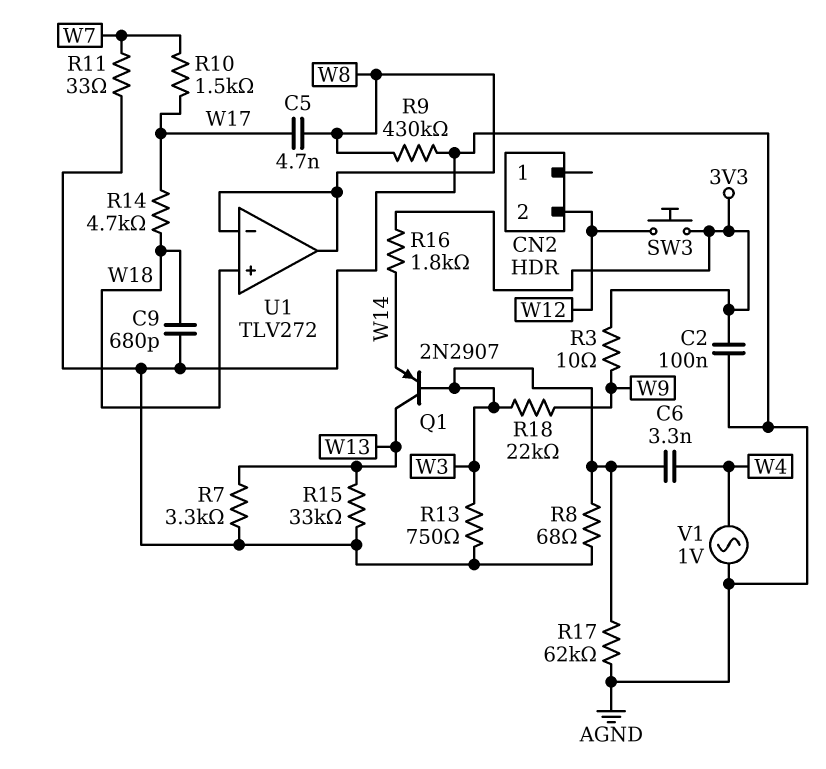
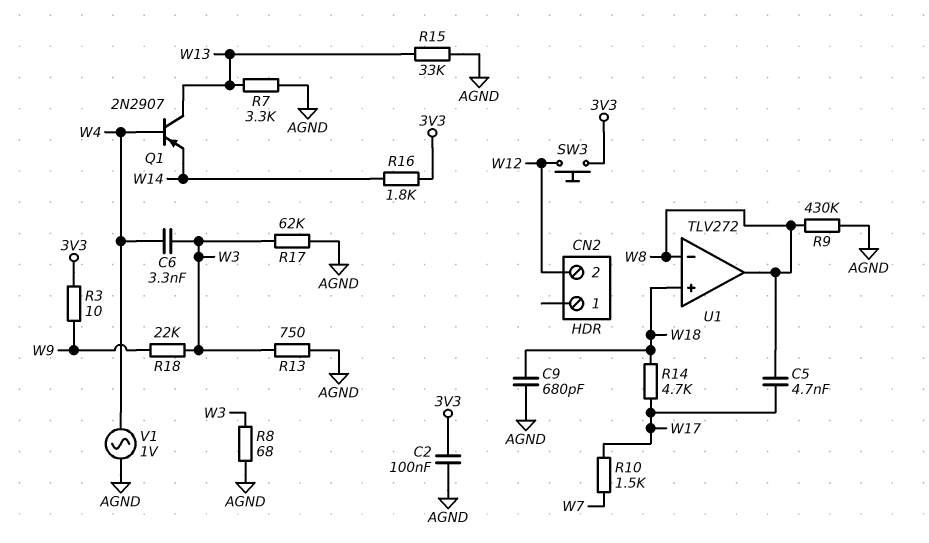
Q1: PNP 2N2907 (B W3, C W13, E W14) -> PNP 2N2907 (B W4, C W13, E W14)
R11: 33 (AGND, W7) -> none

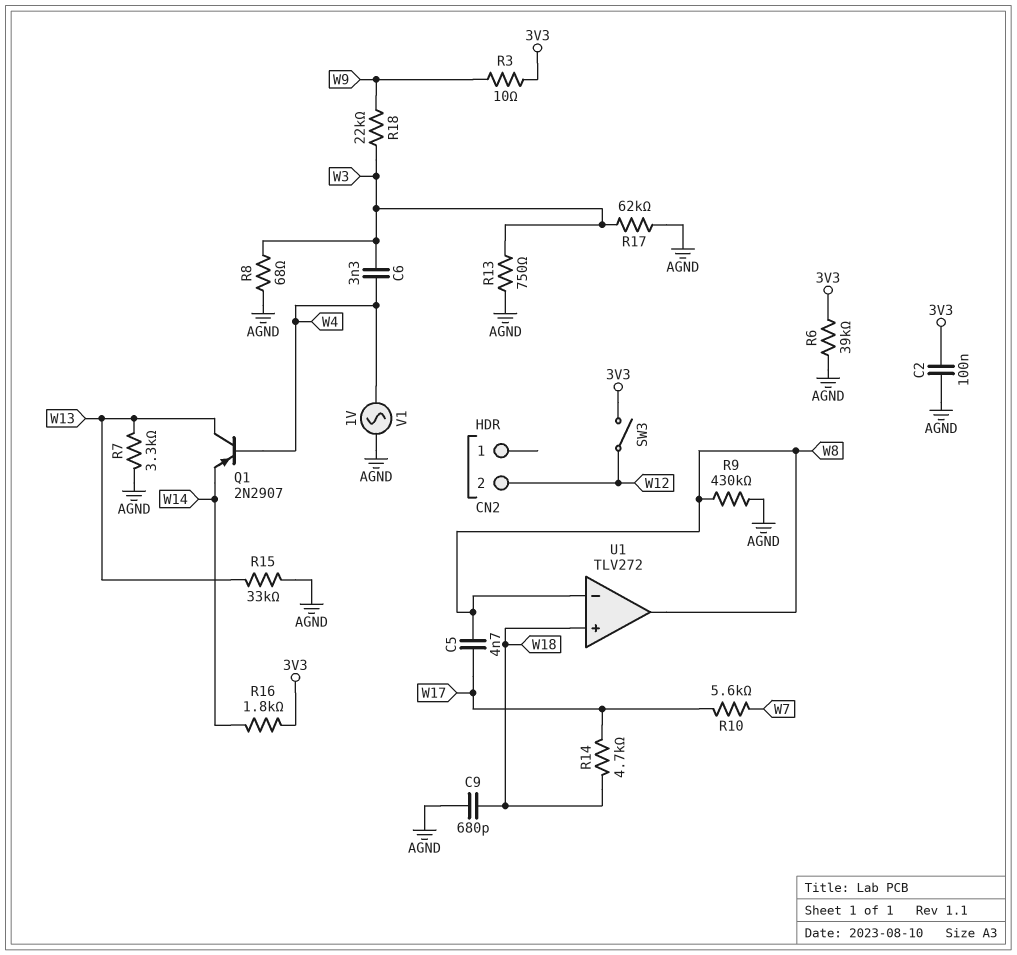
R6: none -> 39k (3V3, AGND)
R10: 1.5k (W7, W17) -> 5.6k (W7, W17)
SW3: button (3V3, W12) -> switch (3V3, W12)

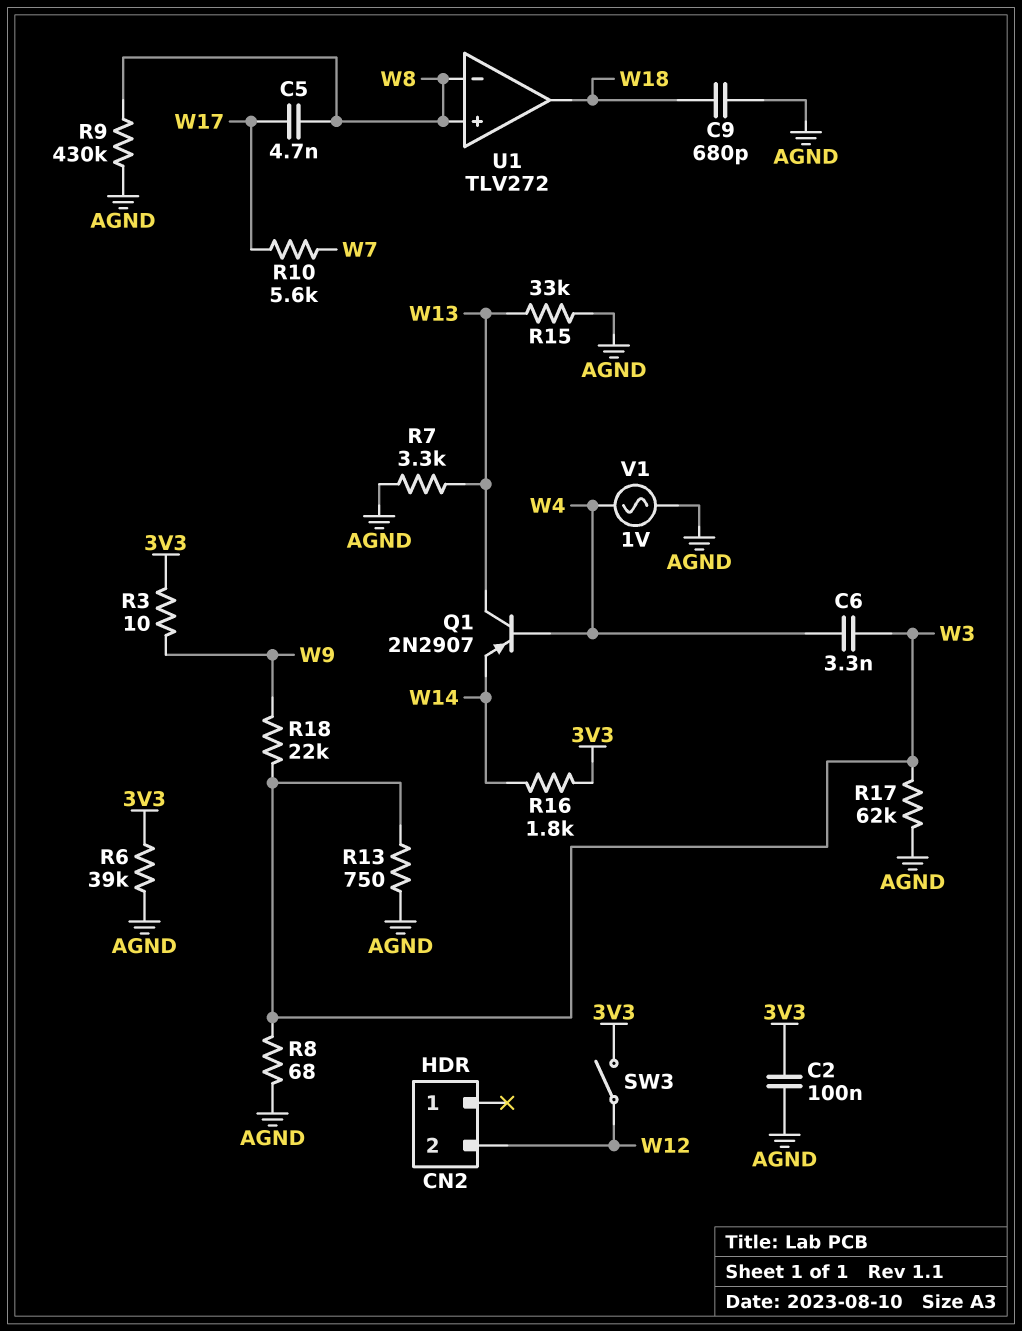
R14: 4.7k (W17, W18) -> none
U1 pin in+: W18 -> W8
U1 pin out: W8 -> W18

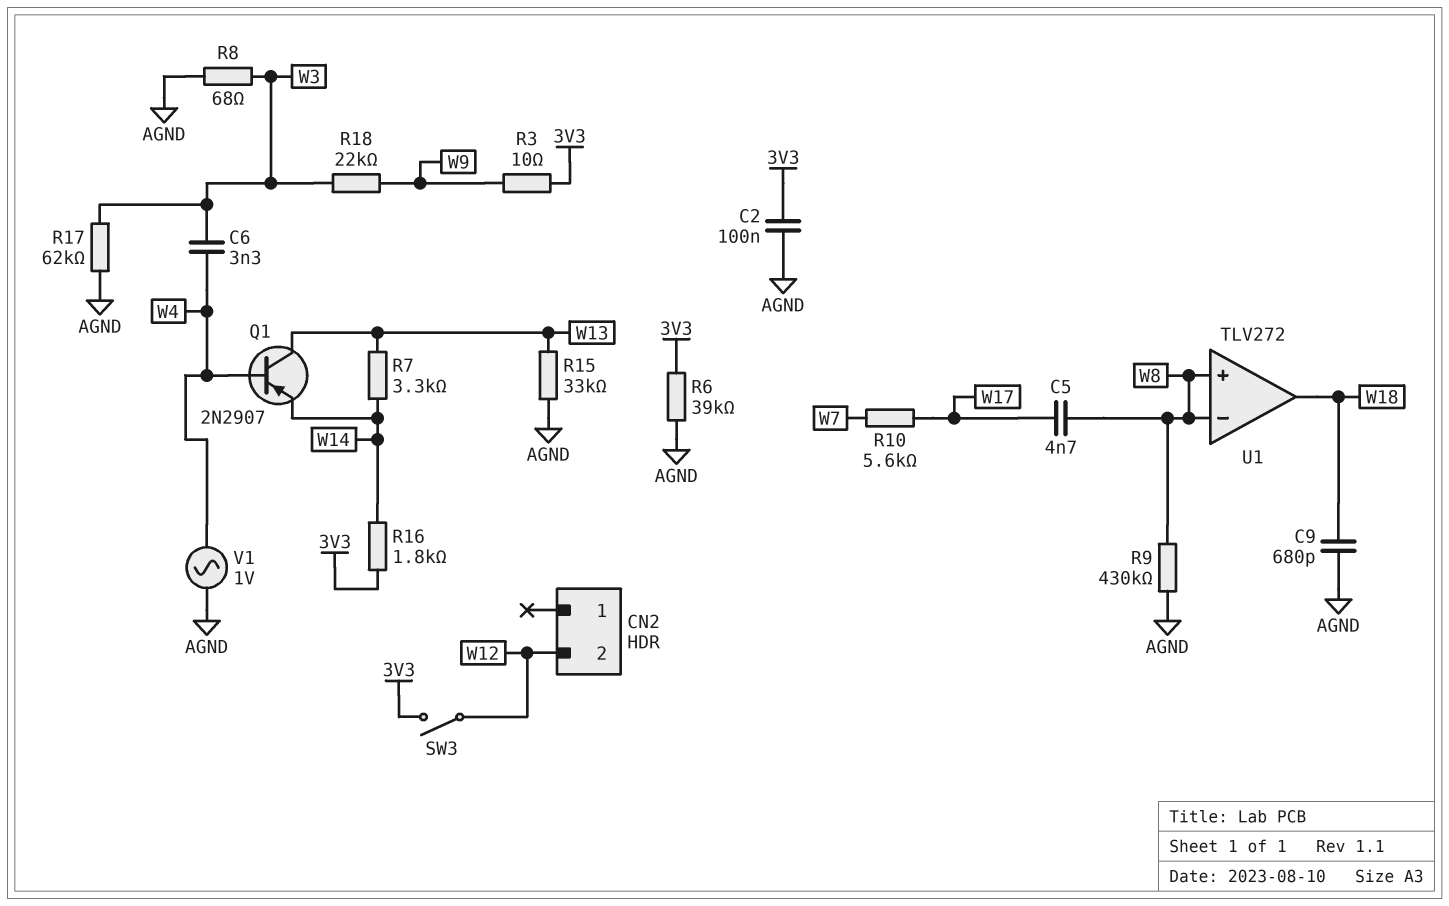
R7: 3.3k (AGND, W13) -> 3.3k (W13, W14)
R13: 750 (AGND, W3) -> none

